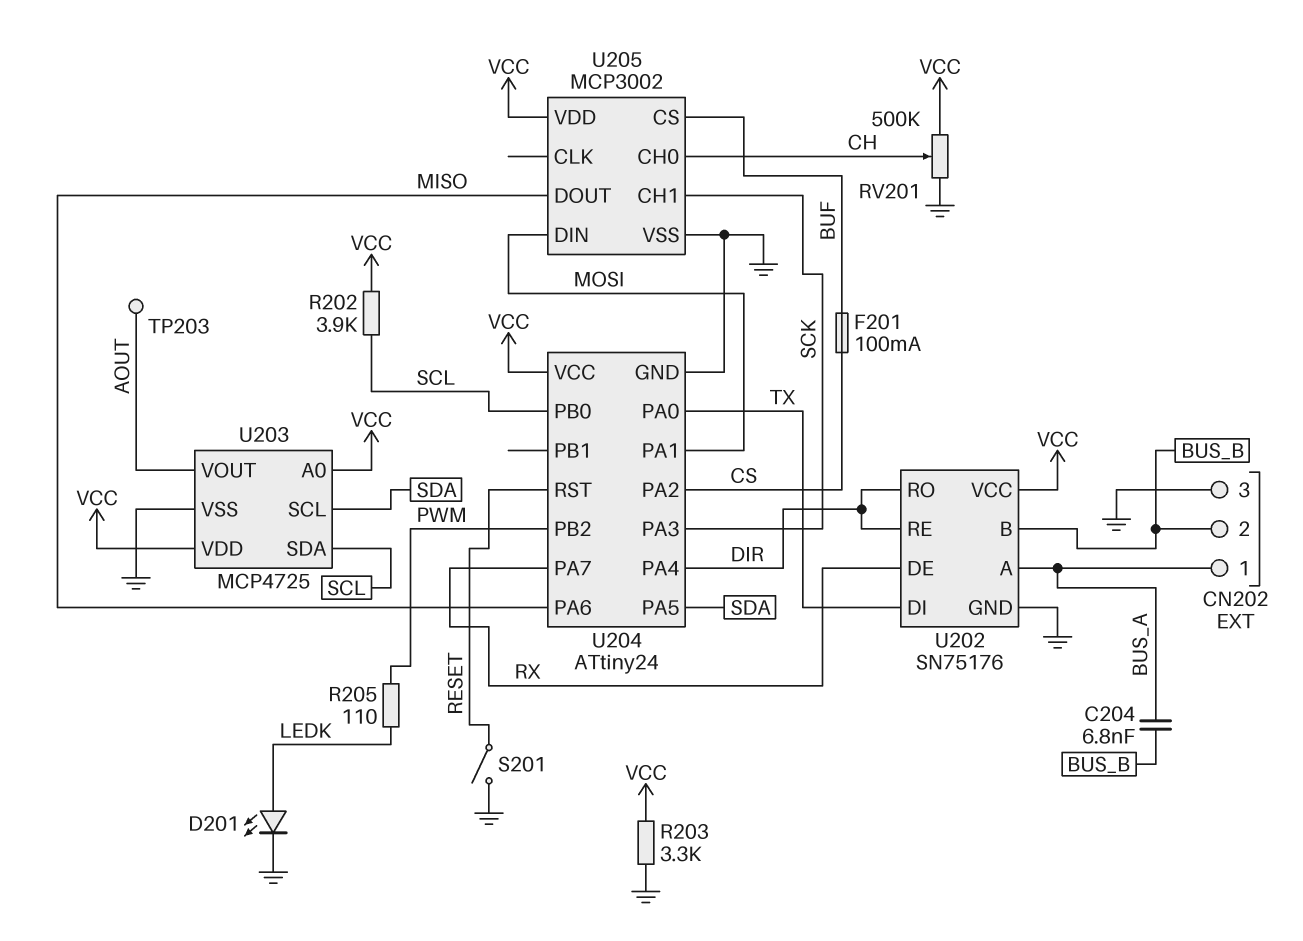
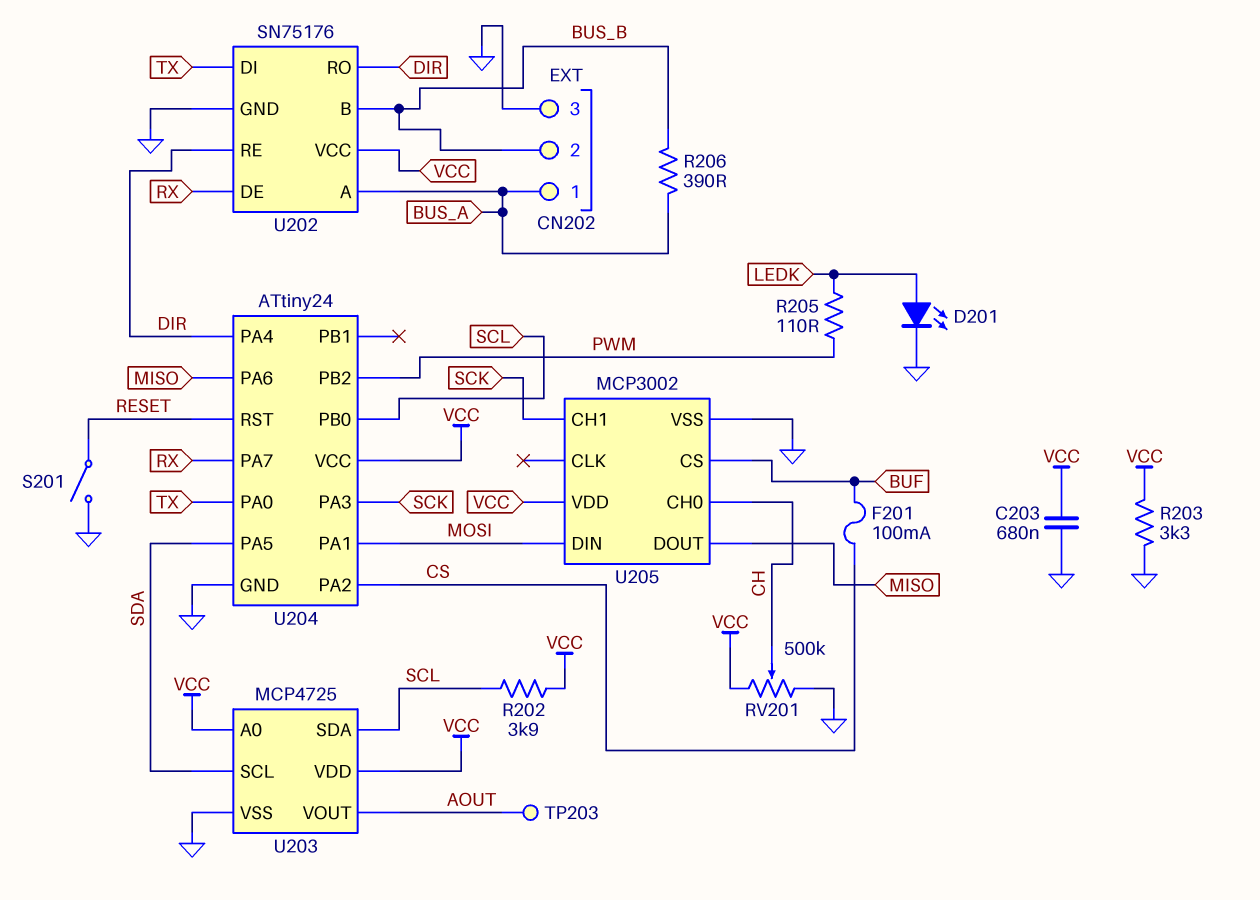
C203: none -> 680nF (GND, VCC)
C204: 6.8nF (BUS_A, BUS_B) -> none
R206: none -> 390 (BUS_A, BUS_B)

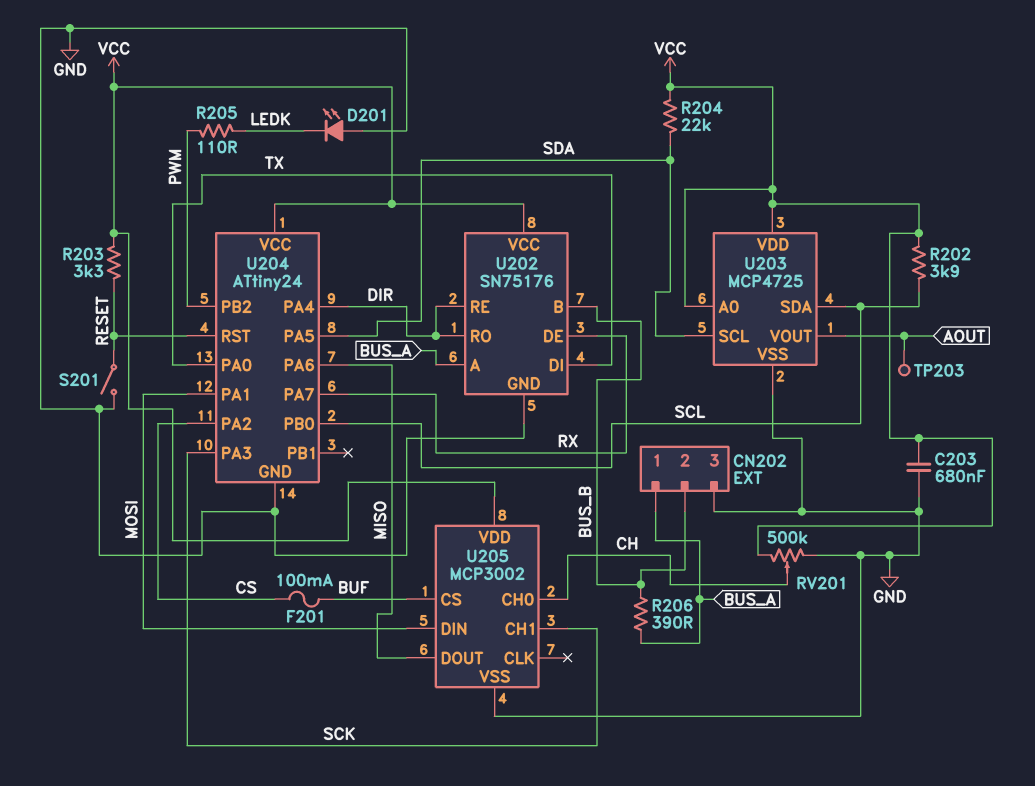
D201: LED (A LEDK, K GND) -> LED (A GND, K LEDK)
R203: 3.3k (GND, VCC) -> 3.3k (RESET, VCC)
R204: none -> 22k (SDA, VCC)

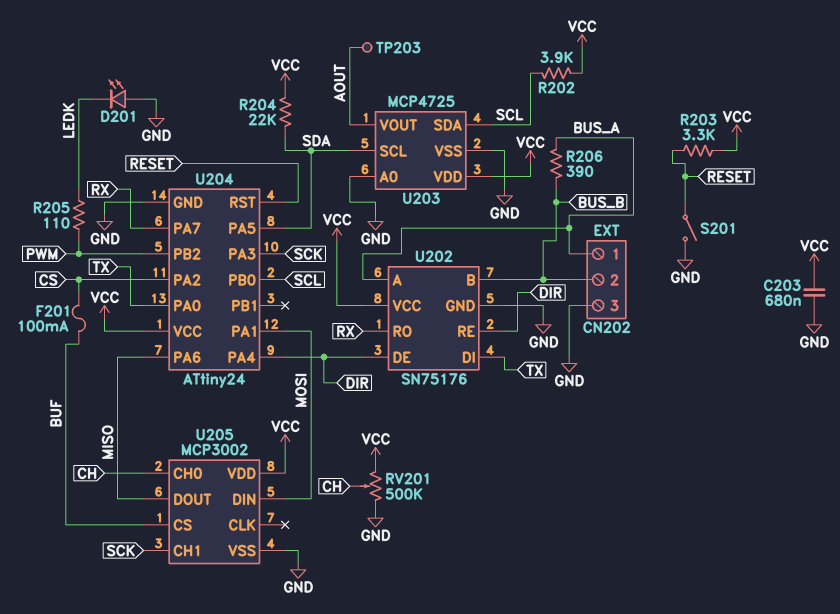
U202 pin DE: RX -> DIR
U202 pin RO: DIR -> RX
U203 pin A0: VCC -> GND

